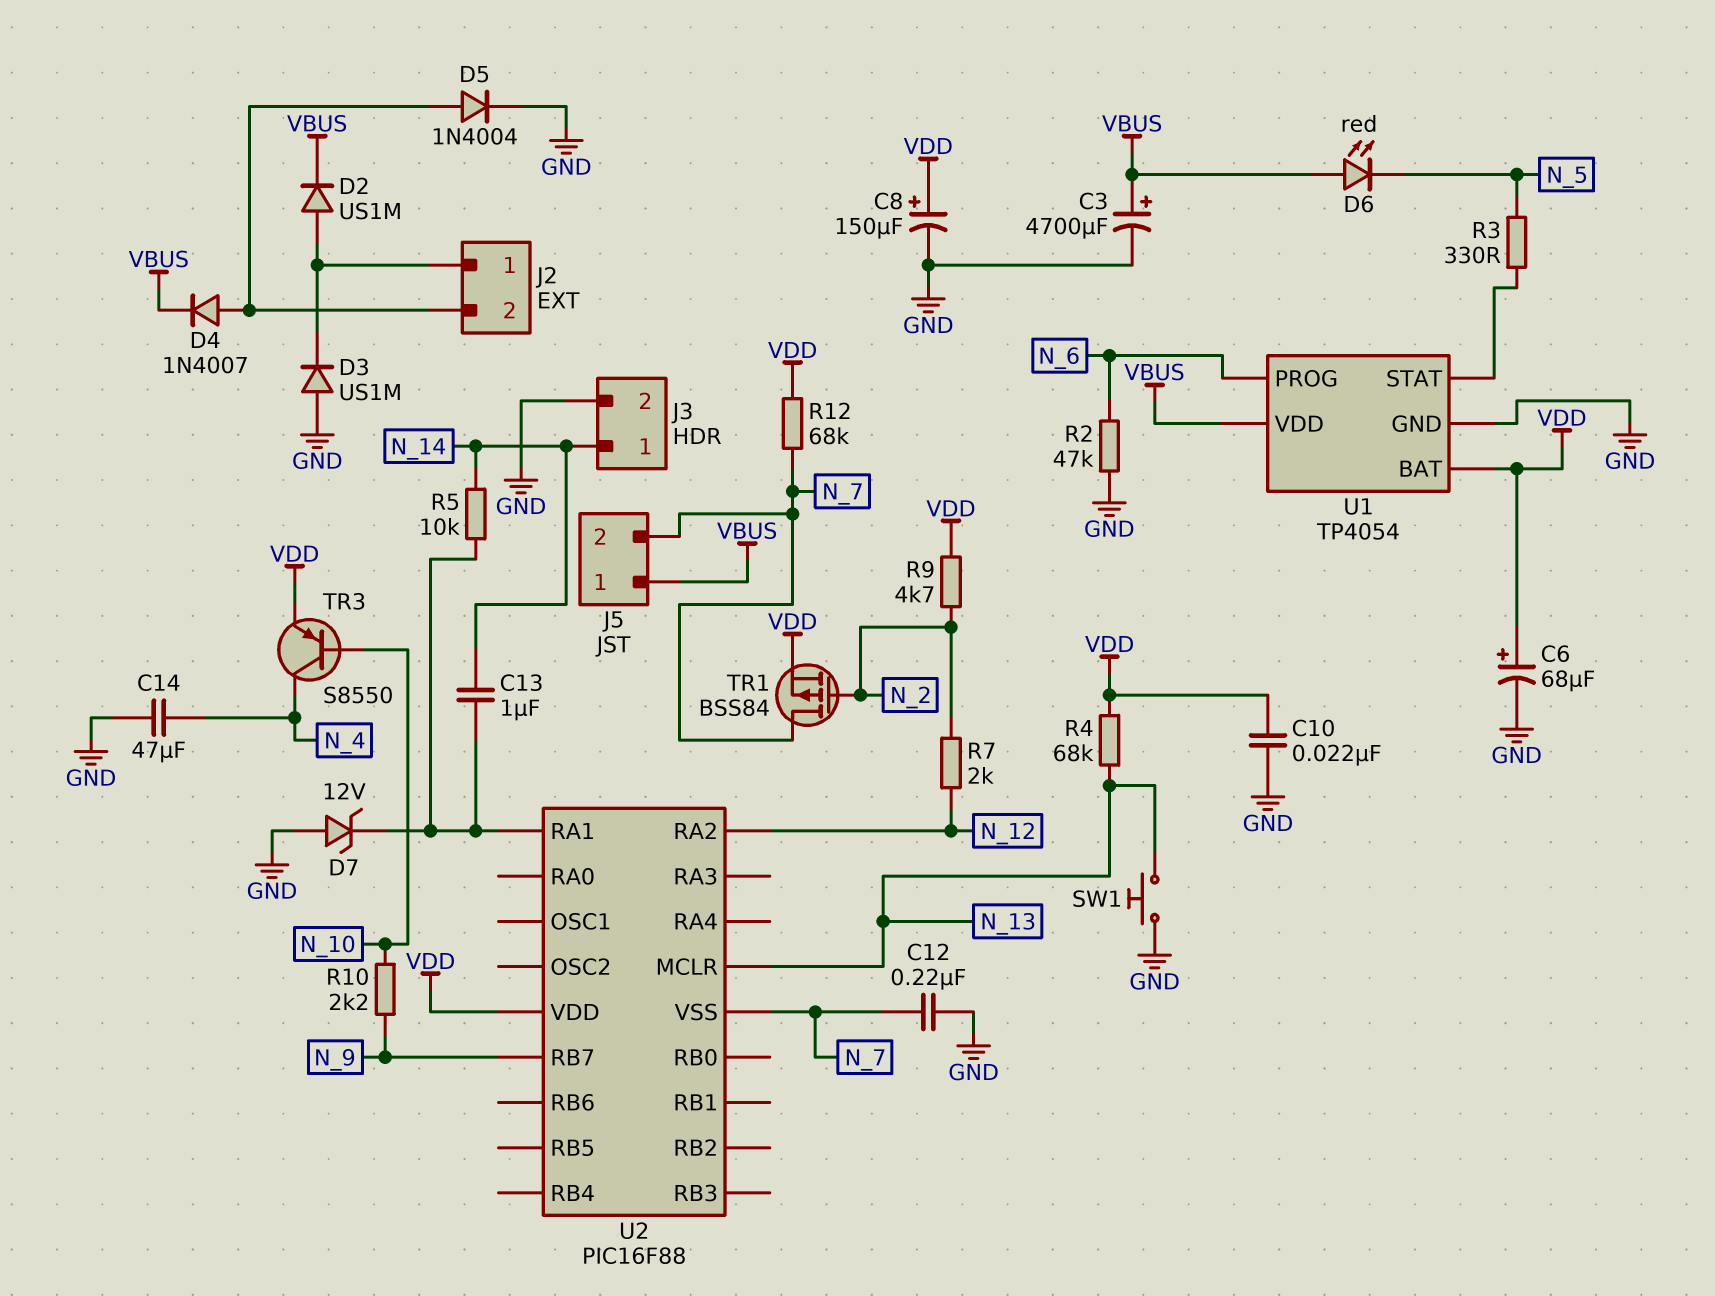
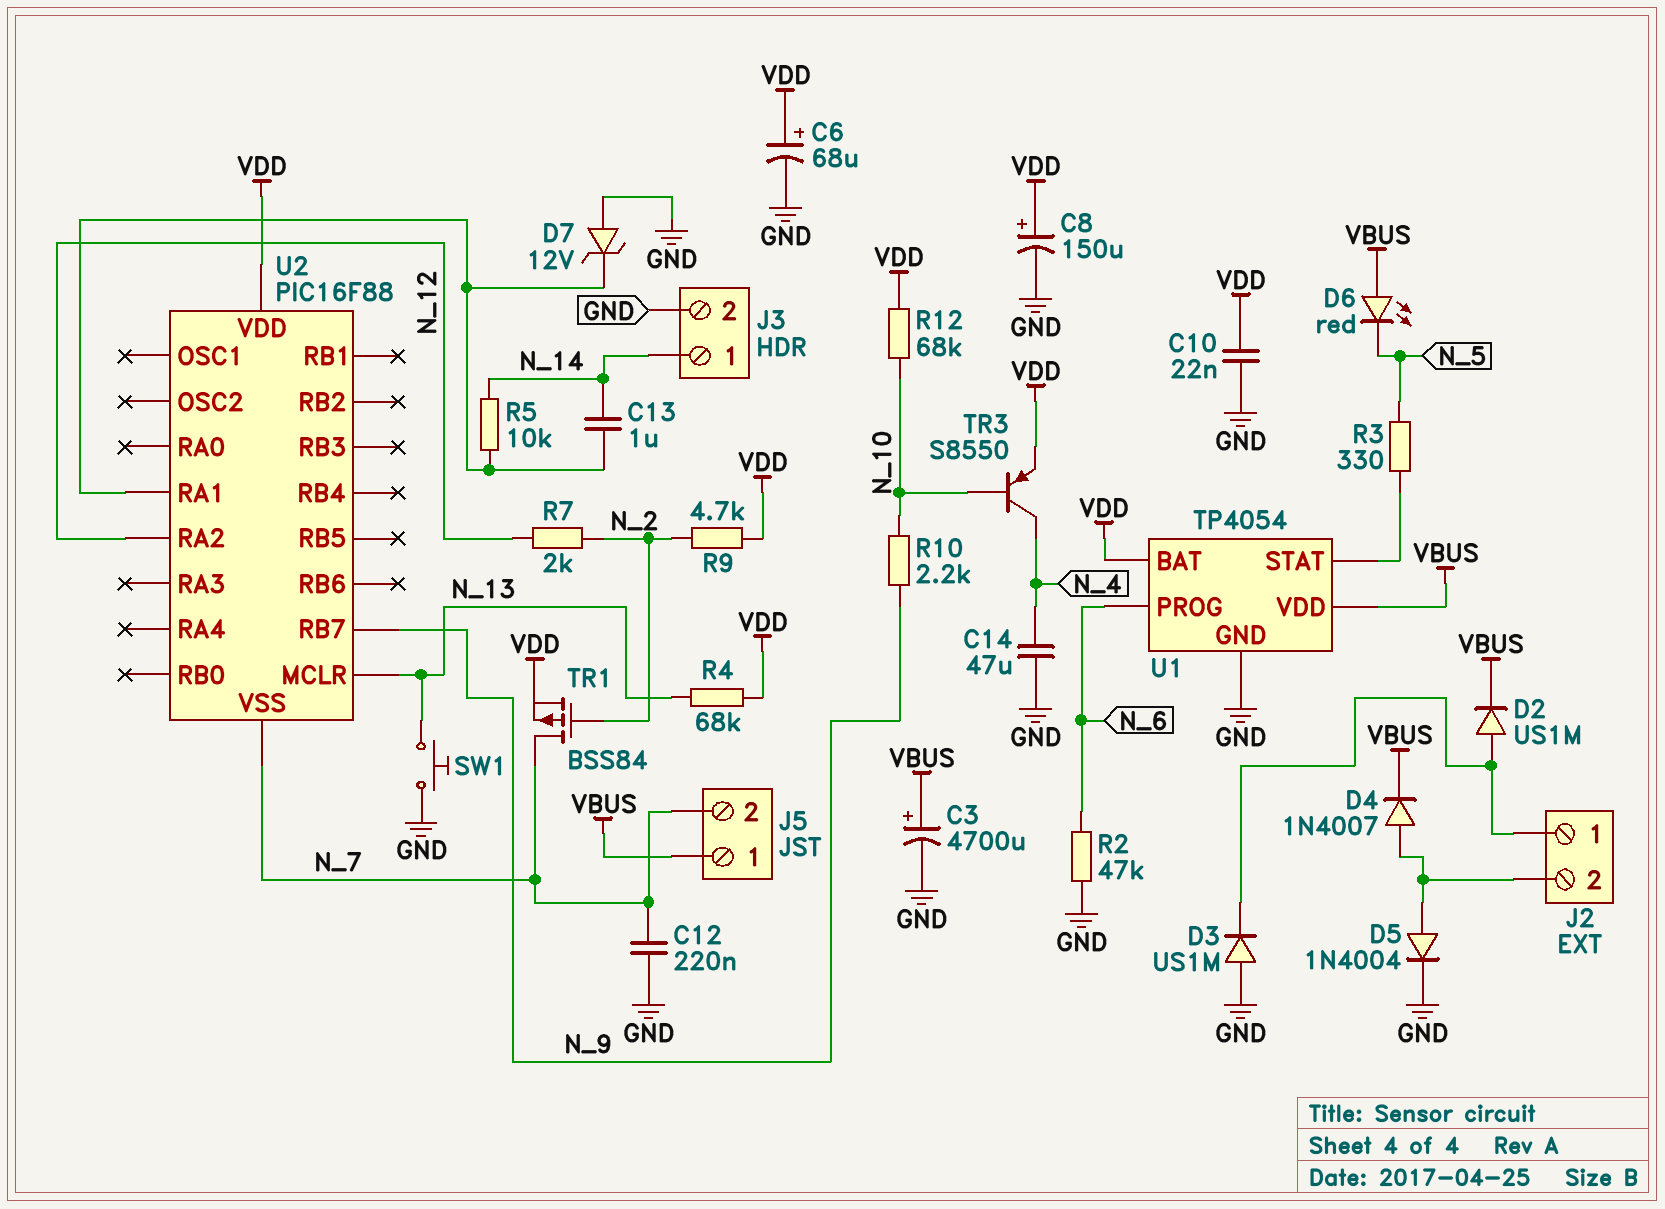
R12: 68k (N_7, VDD) -> 68k (N_10, VDD)

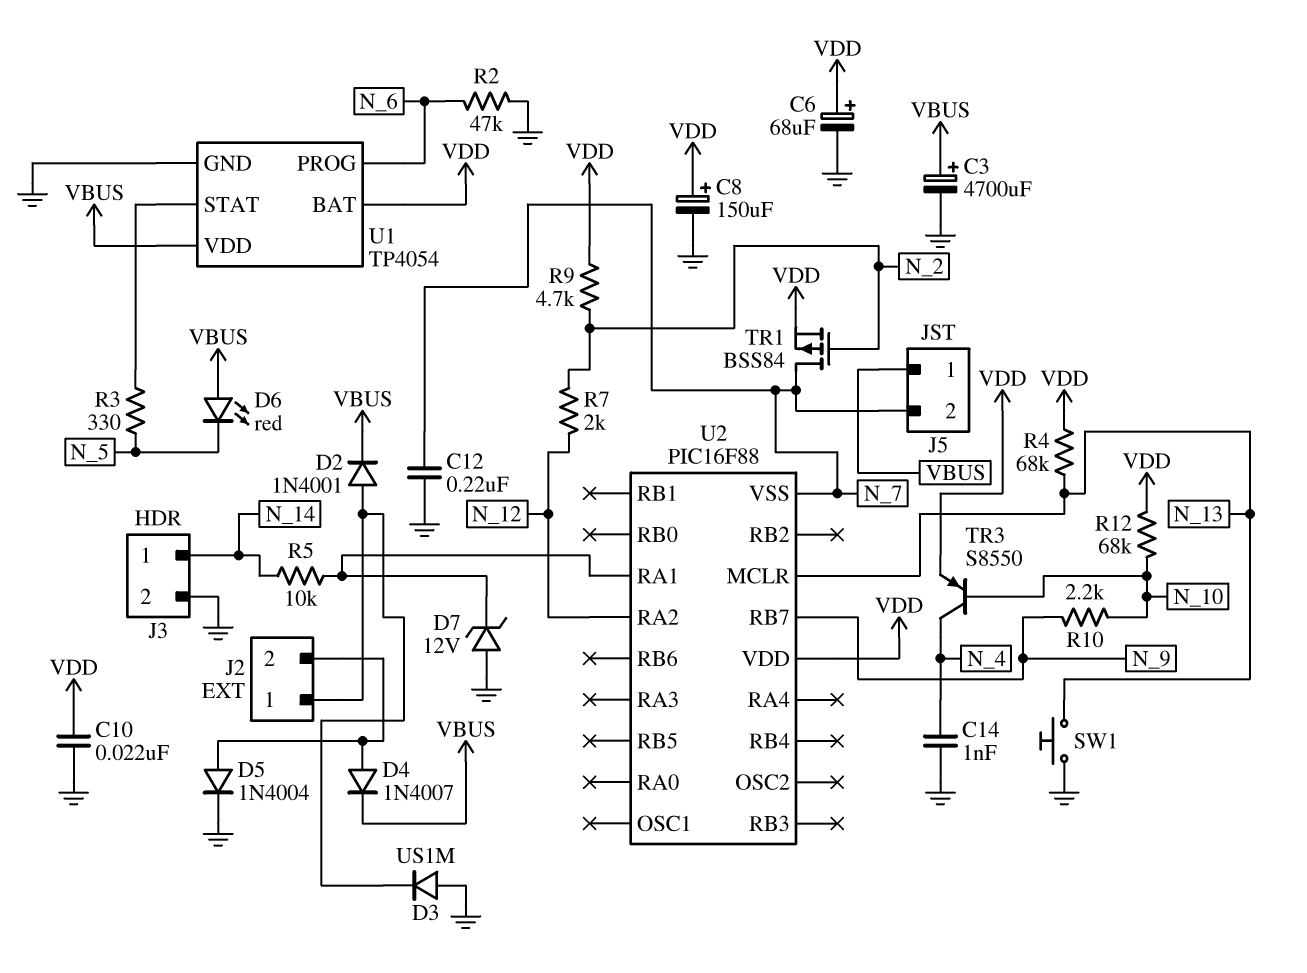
C13: 1uF (N_14, U2/RA1) -> none
C14: 47uF (GND, N_4) -> 1nF (GND, N_4)
D2: diode US1M (A J2/1, K VBUS) -> diode 1N4001 (A J2/1, K VBUS)

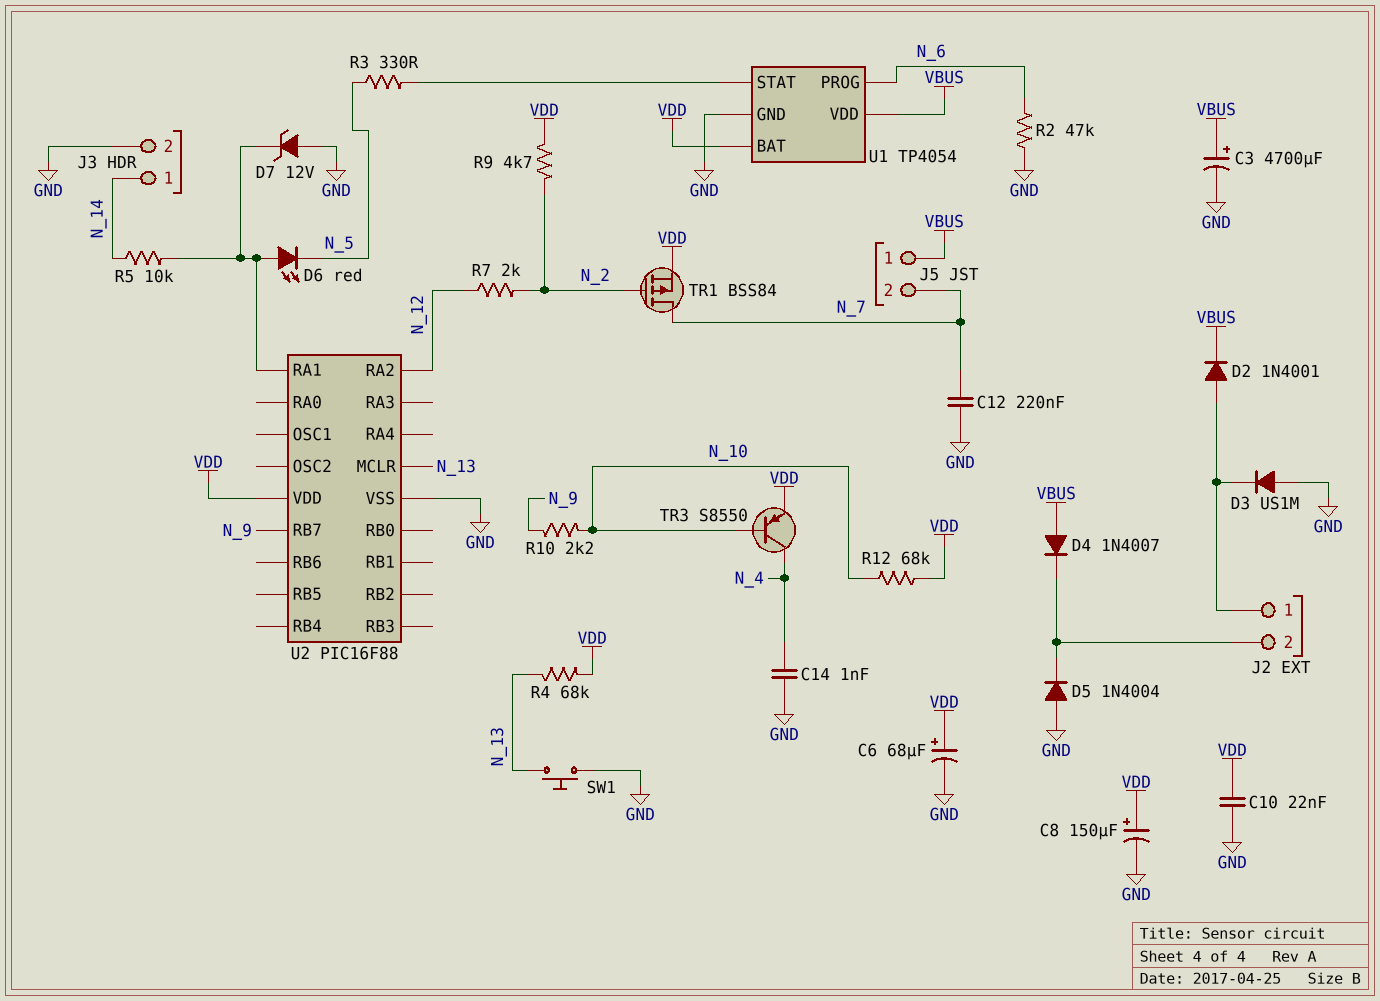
D4: diode 1N4007 (A J2/2, K VBUS) -> diode 1N4007 (A VBUS, K J2/2)
D5: diode 1N4004 (A J2/2, K GND) -> diode 1N4004 (A GND, K J2/2)
D6: LED red (A VBUS, K N_5) -> LED red (A U2/RA1, K N_5)
U2 pin VSS: N_7 -> GND

